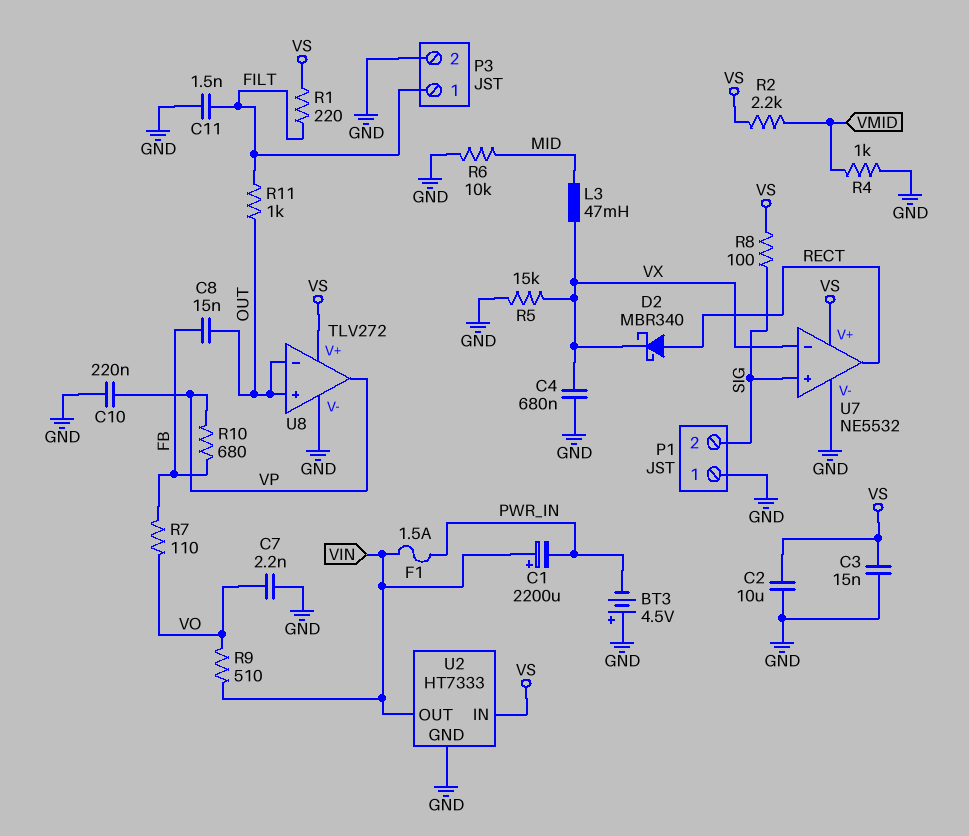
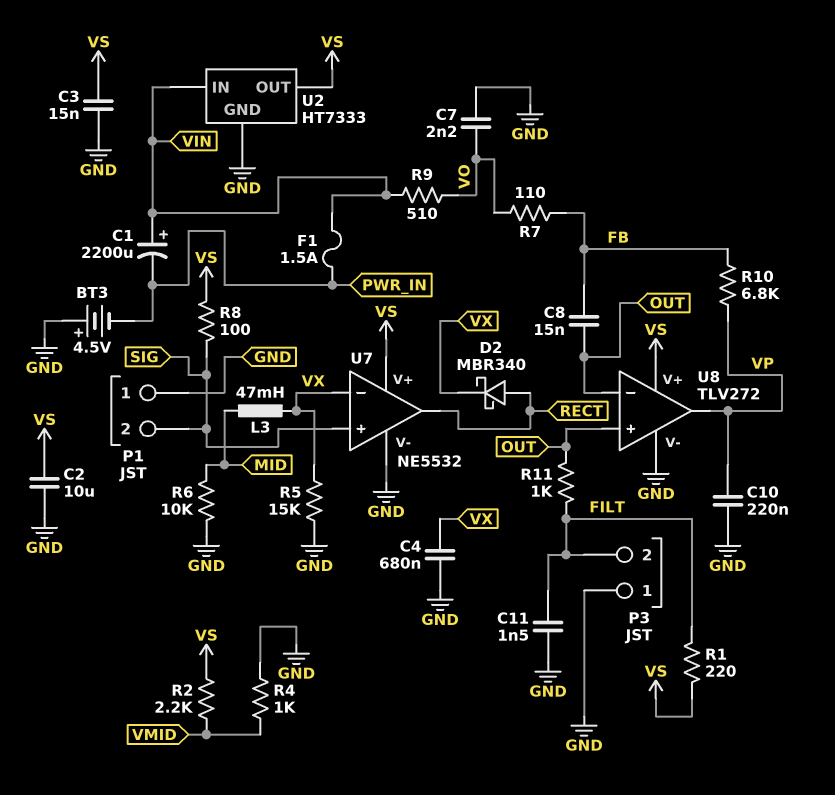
P3 pin 1: FILT -> GND
P3 pin 2: GND -> FILT
R10: 680 (FB, VP) -> 6.8k (FB, VP)
U2 pin IN: VS -> VIN
U2 pin OUT: VIN -> VS

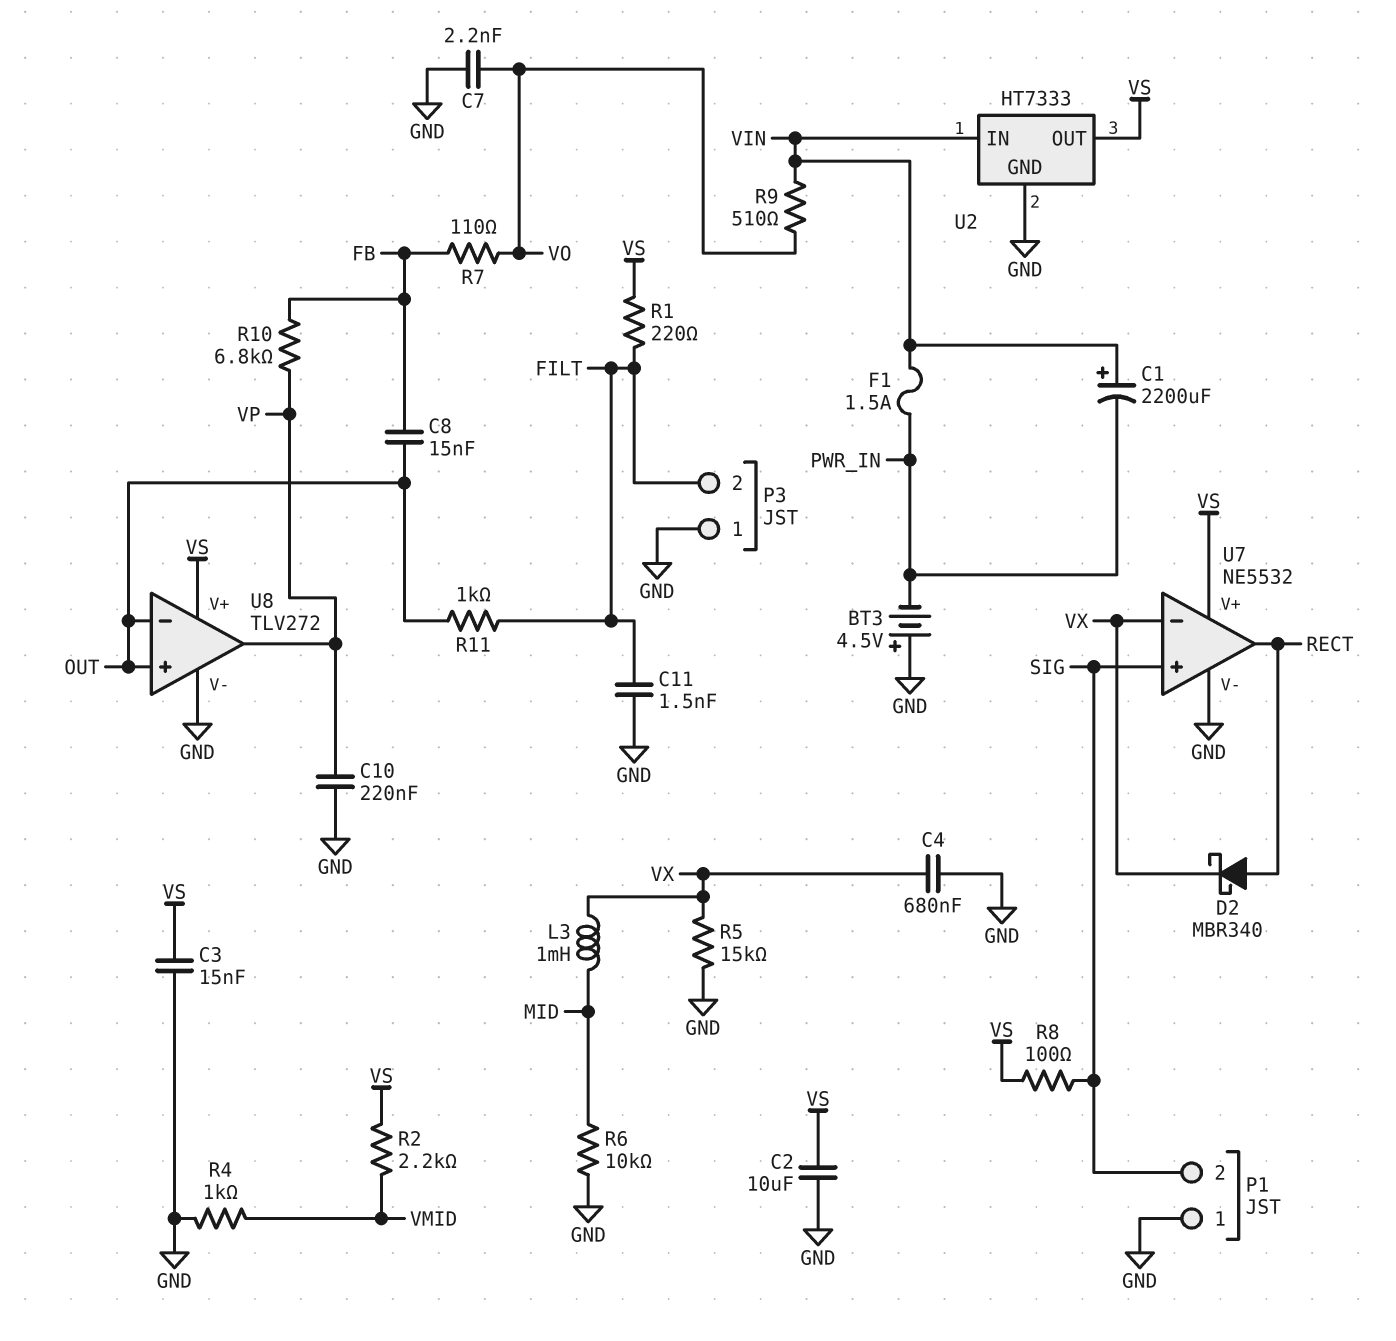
L3: 47mH (MID, VX) -> 1mH (MID, VX)

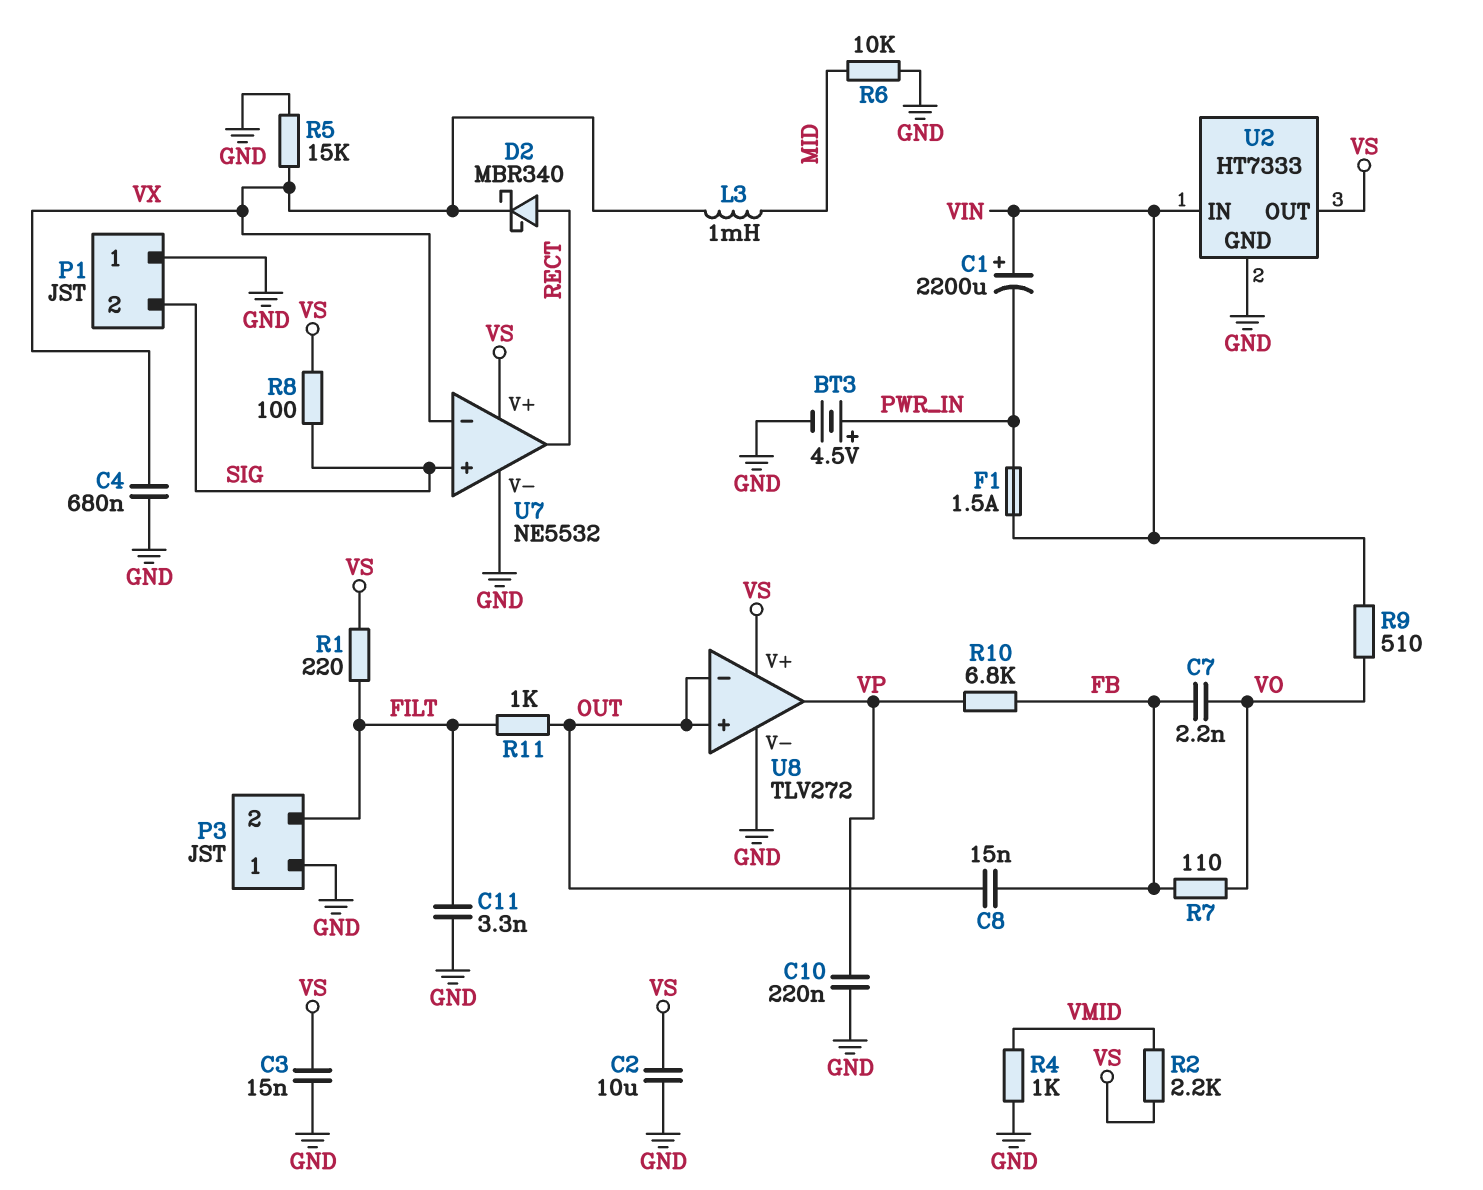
BT3: 4.5V (plus GND, minus PWR_IN) -> 4.5V (plus PWR_IN, minus GND)
C7: 2.2nF (GND, VO) -> 2.2nF (FB, VO)
C11: 1.5nF (FILT, GND) -> 3.3nF (FILT, GND)

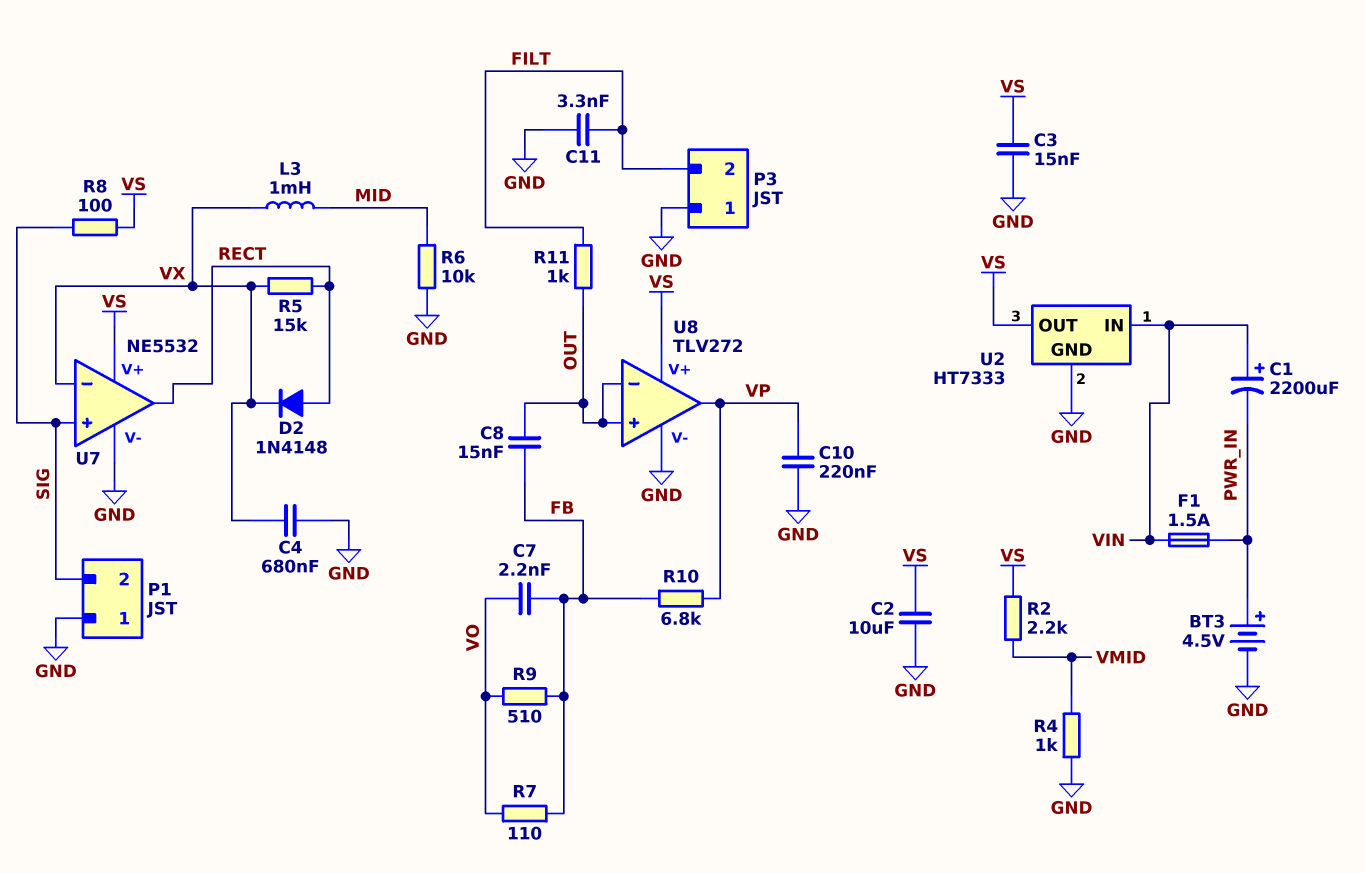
D2: schottky MBR340 (A RECT, K VX) -> diode 1N4148 (A RECT, K VX)
R1: 220 (FILT, VS) -> none
R5: 15k (GND, VX) -> 15k (RECT, VX)
R9: 510 (VIN, VO) -> 510 (FB, VO)

